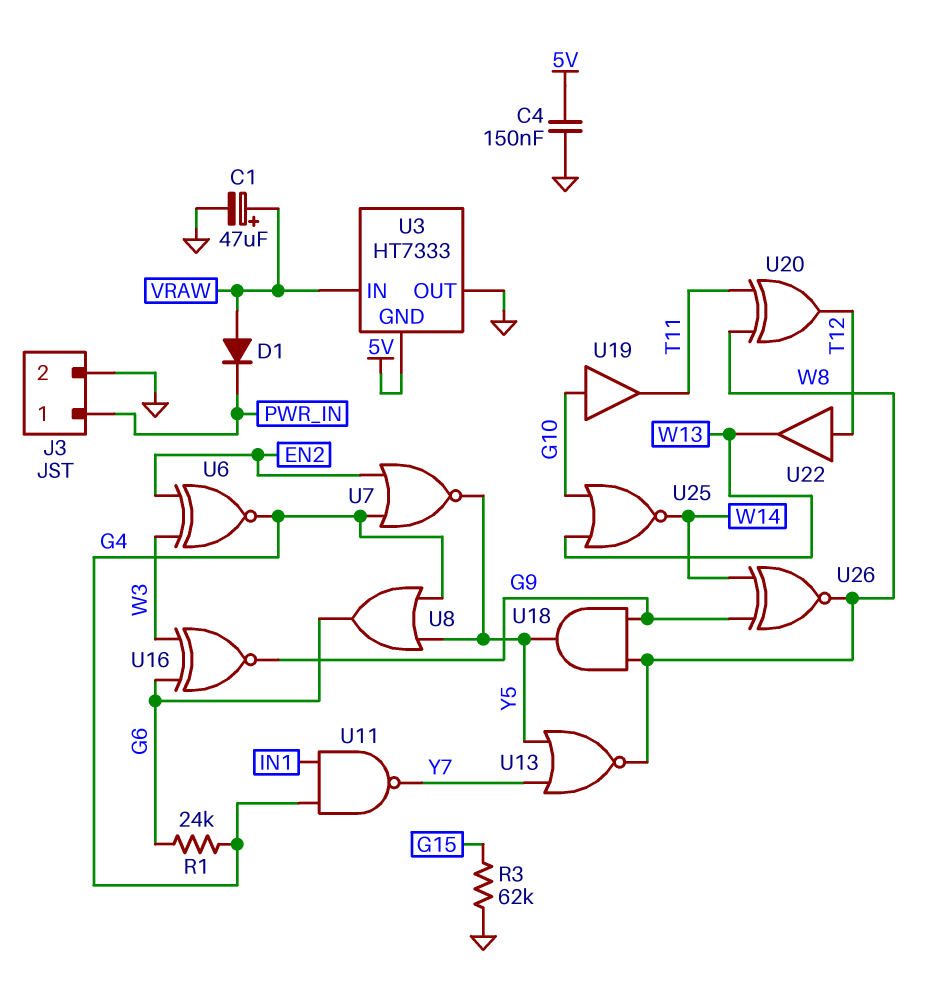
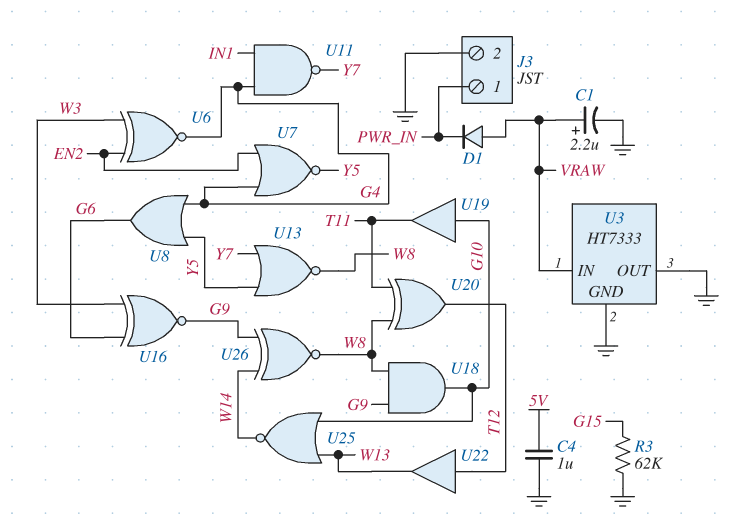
C1: 47uF (plus VRAW, minus GND) -> 2.2uF (plus VRAW, minus GND)
C4: 150nF (5V, GND) -> 1uF (5V, GND)
R1: 24k (G4, G6) -> none
U3 pin GND: 5V -> GND
U18: AND (in G9, in W8, out Y5) -> AND (in G9, in W8, out G10)

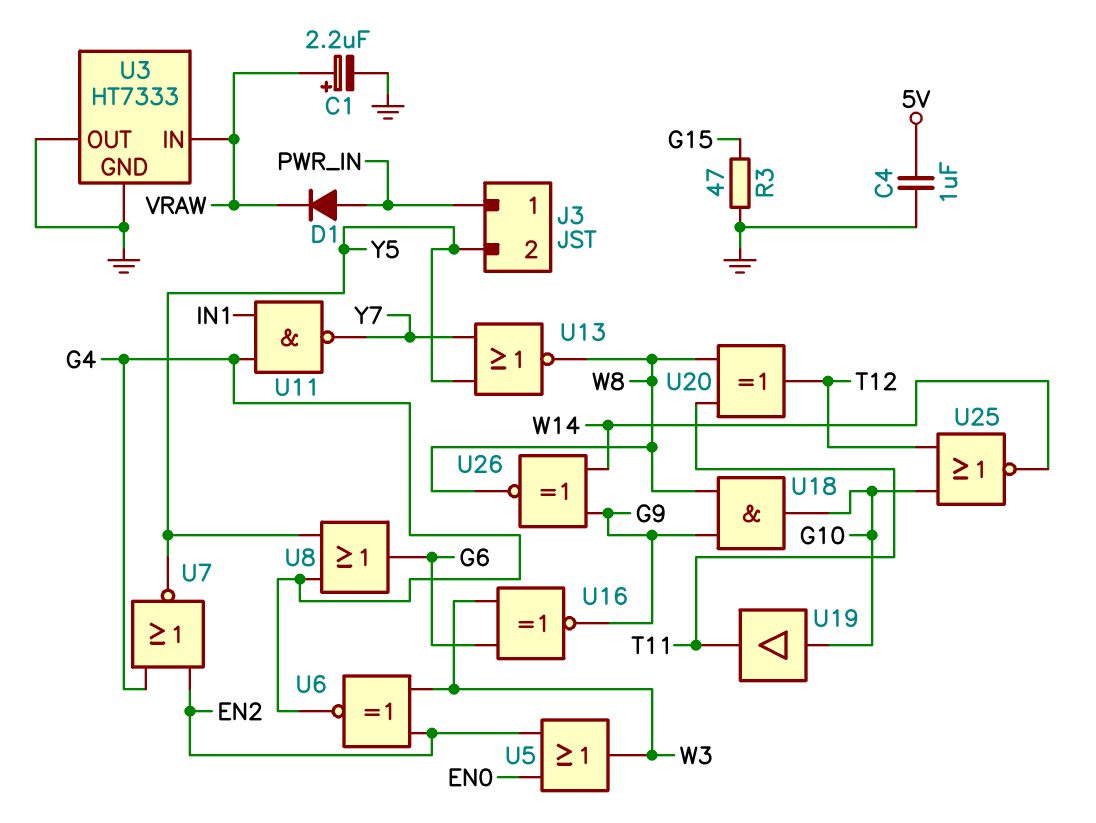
D1: diode (A VRAW, K PWR_IN) -> diode (A PWR_IN, K VRAW)
J3 pin 2: GND -> Y5
R3: 62k (G15, GND) -> 47 (G15, GND)
U5: none -> OR (in EN0, in EN2, out W3)
U22: buffer (in T12, out W13) -> none
U25: NOR (in G10, in W13, out W14) -> NOR (in G10, in T12, out W14)

